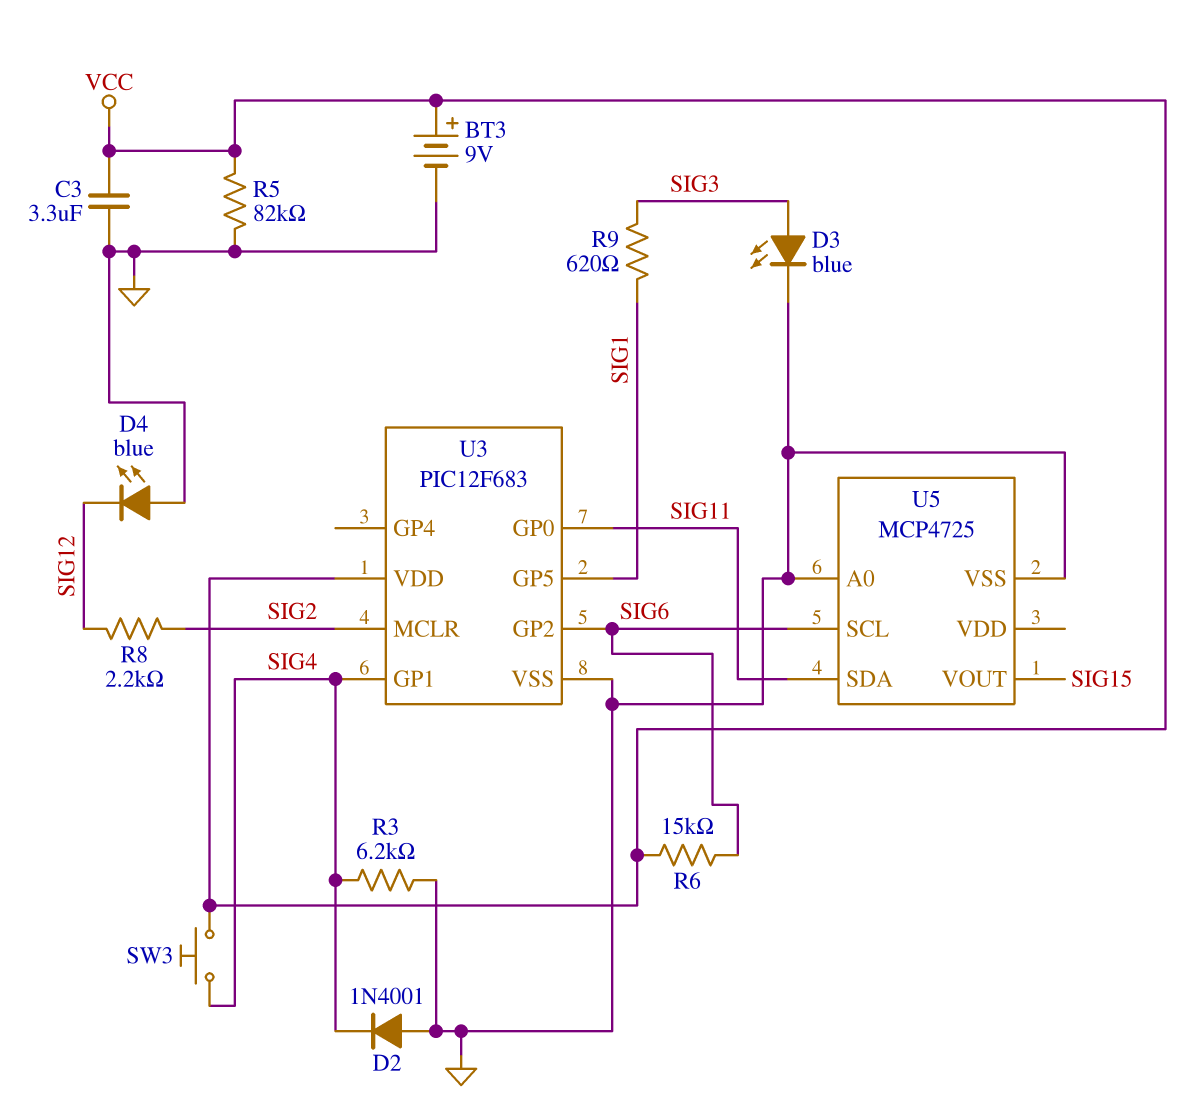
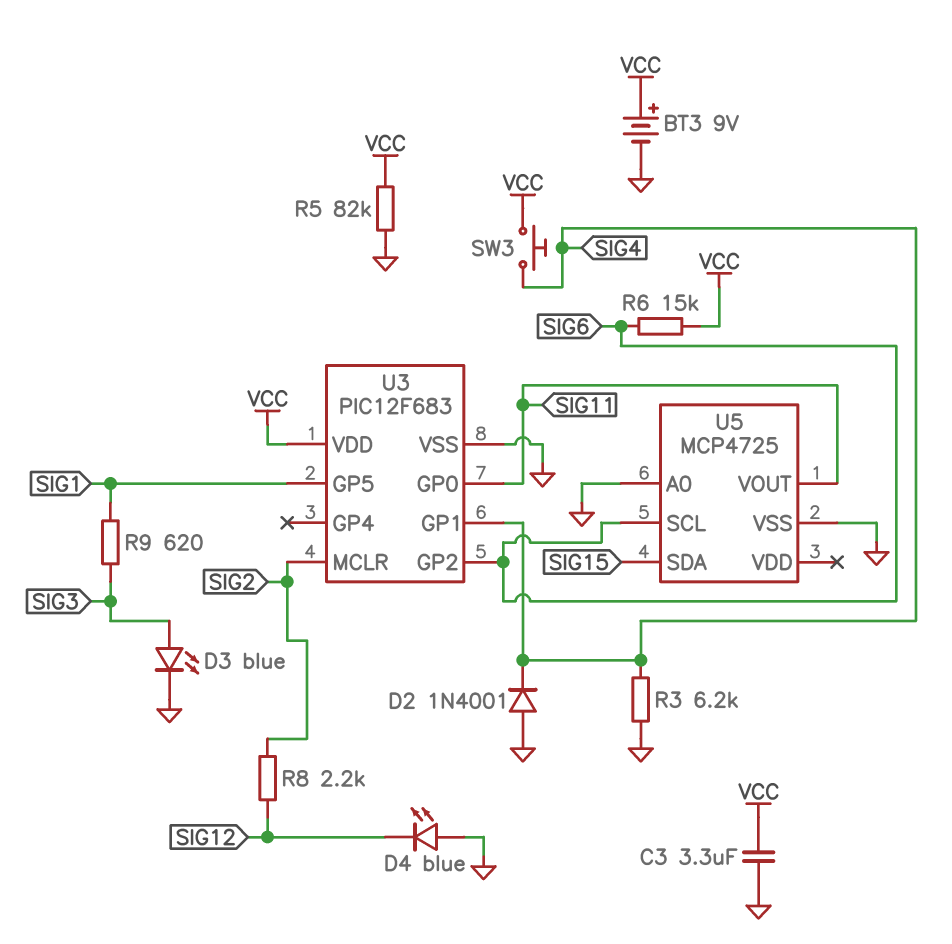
U5 pin SDA: SIG11 -> SIG15
U5 pin VOUT: SIG15 -> SIG11

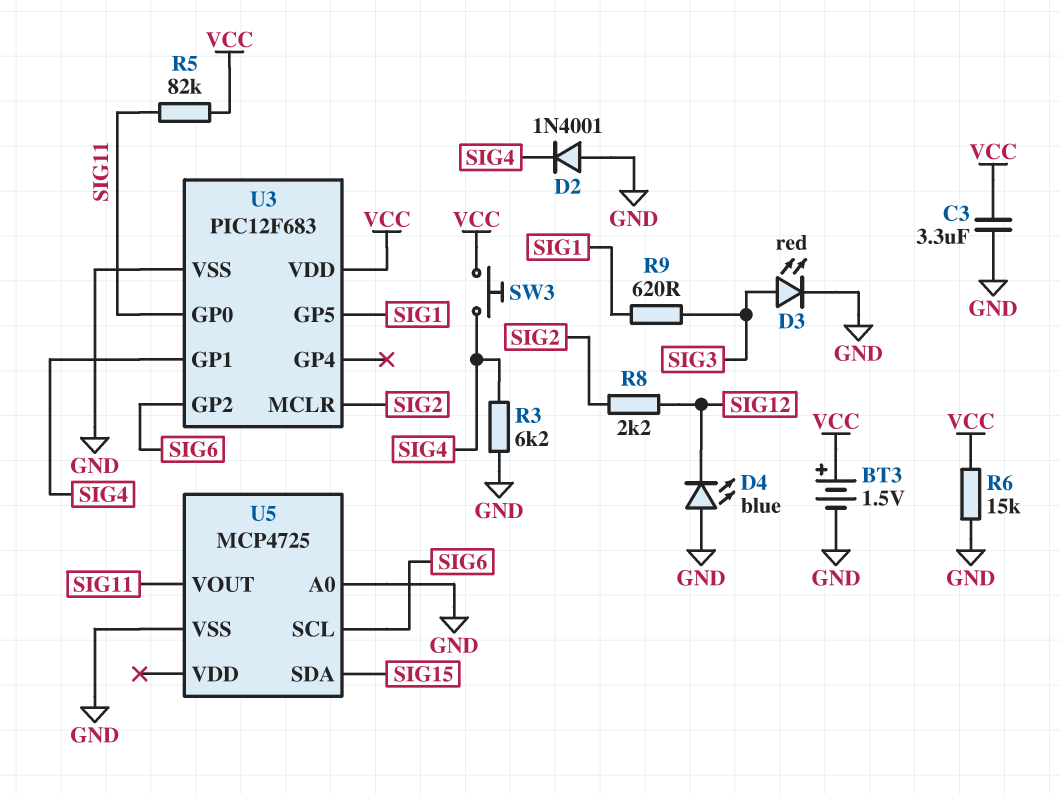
BT3: 9V (plus VCC, minus GND) -> 1.5V (plus VCC, minus GND)
D3: LED blue (A SIG3, K GND) -> LED red (A SIG3, K GND)
R5: 82k (GND, VCC) -> 82k (SIG11, VCC)
R6: 15k (SIG6, VCC) -> 15k (GND, VCC)

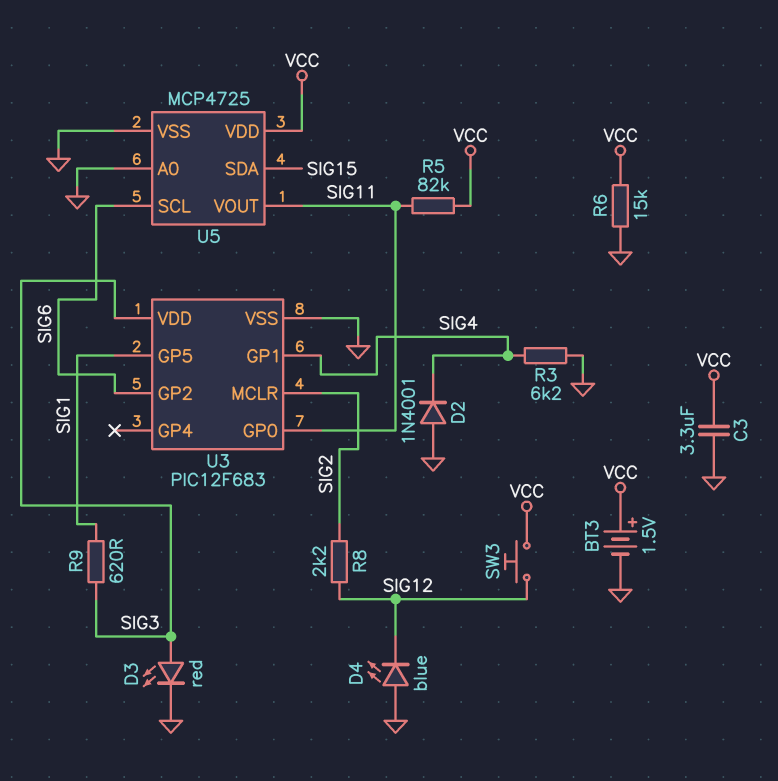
SW3: button (SIG4, VCC) -> button (SIG12, VCC)
U3 pin VDD: VCC -> SIG3
U5 pin VDD: none -> VCC

